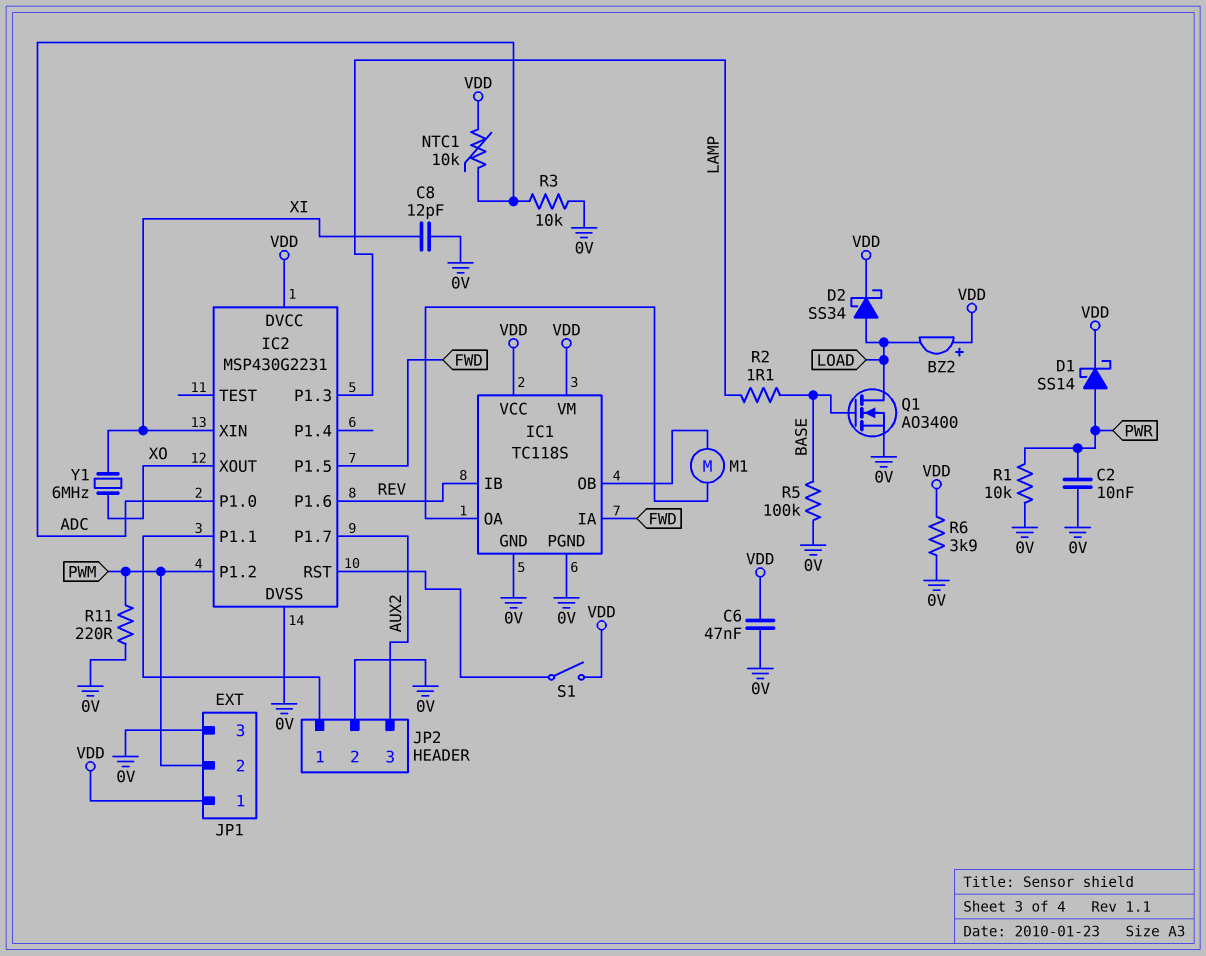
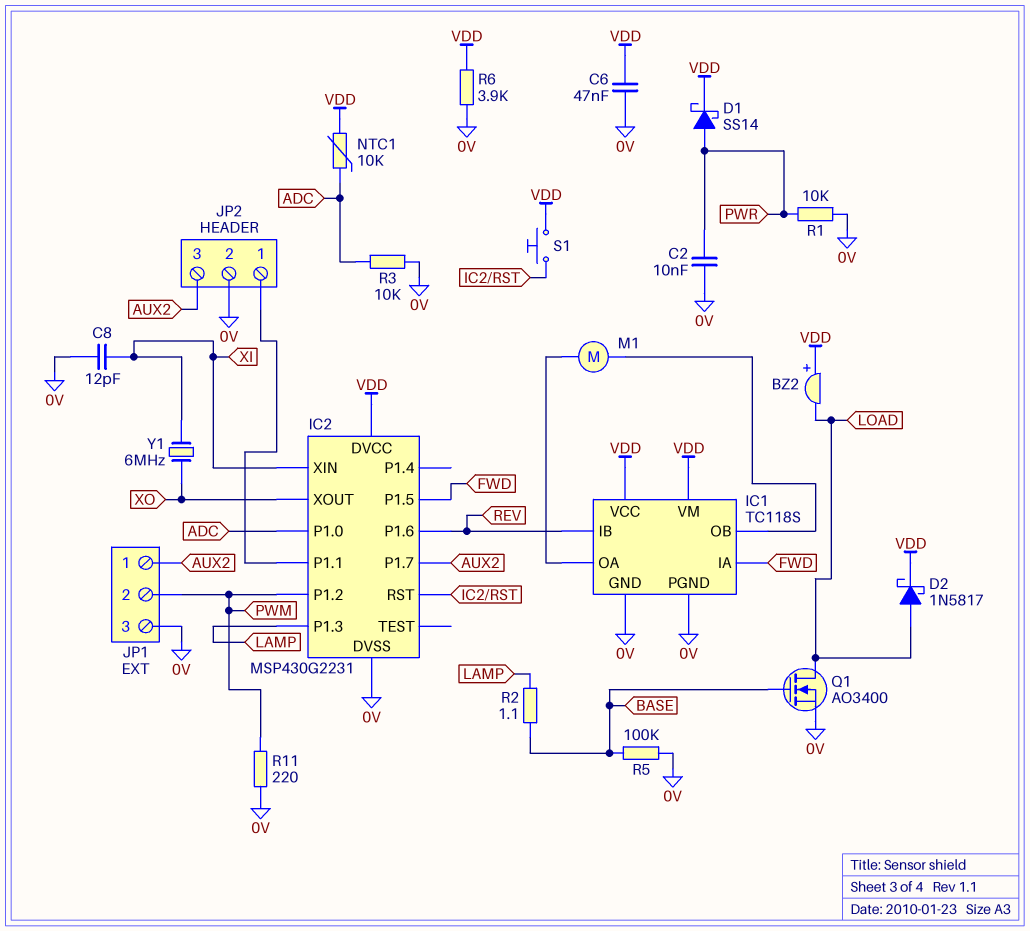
D2: schottky SS34 (A LOAD, K VDD) -> schottky 1N5817 (A LOAD, K VDD)
JP1 pin 1: VDD -> AUX2
S1: switch (IC2/RST, VDD) -> button (IC2/RST, VDD)

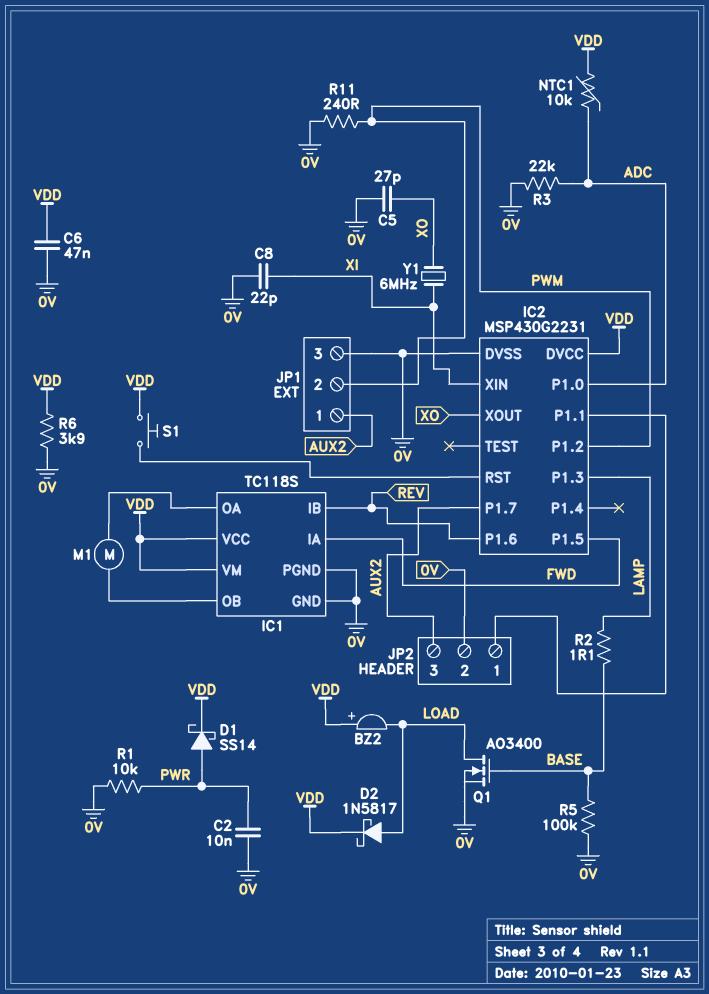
C5: none -> 27pF (0V, XO)
C8: 12pF (0V, XI) -> 22pF (0V, XI)
R3: 10k (0V, ADC) -> 22k (0V, ADC)
R11: 220 (0V, PWM) -> 240 (0V, PWM)

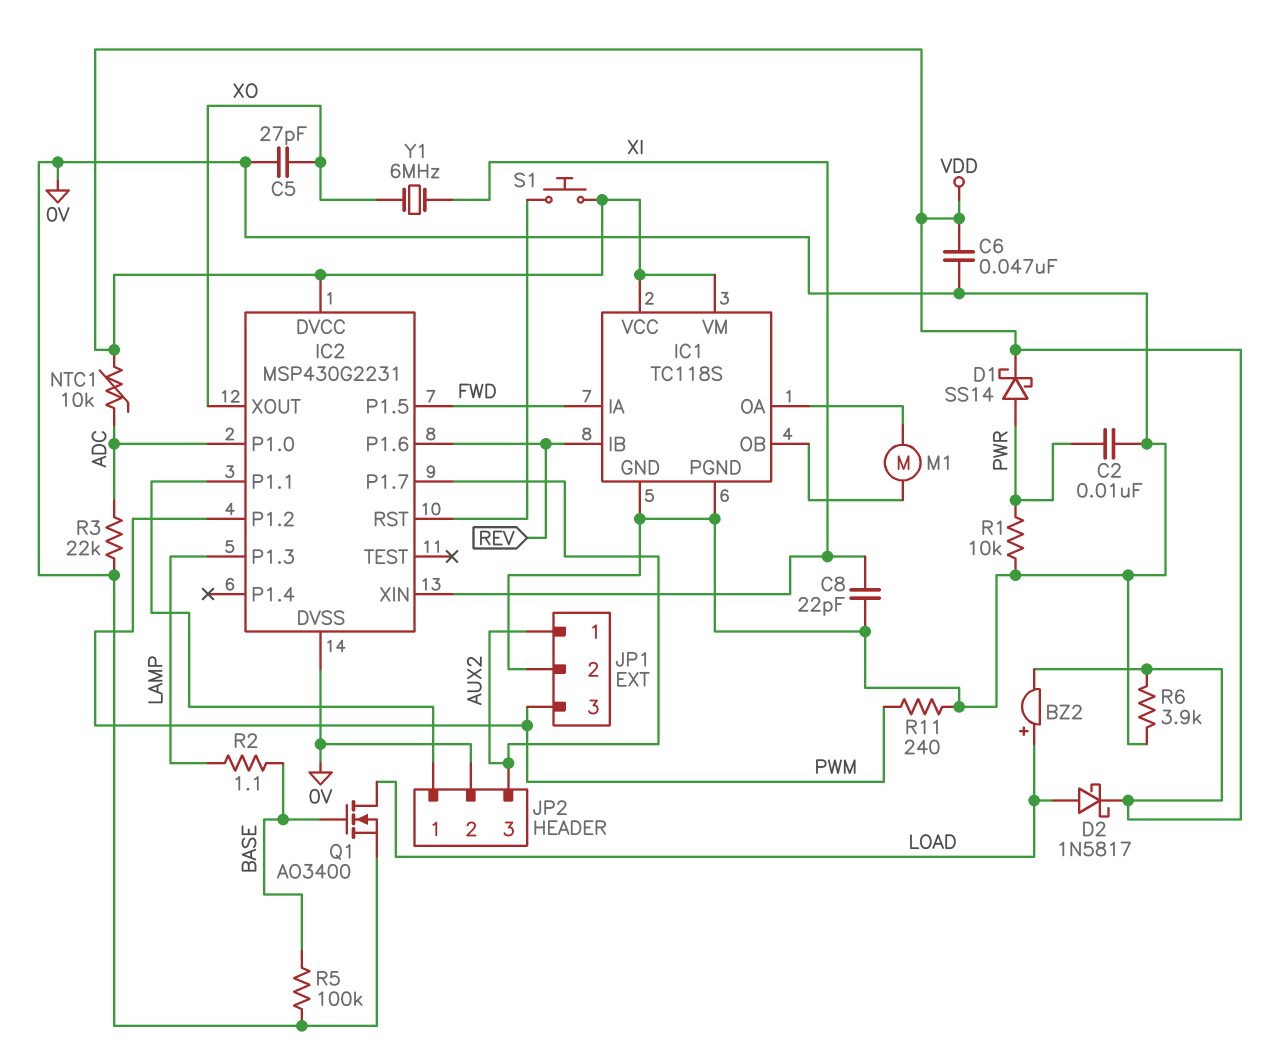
BZ2: buzzer (plus VDD, minus LOAD) -> buzzer (plus LOAD, minus VDD)
JP1 pin 2: PWM -> 0V
JP1 pin 3: 0V -> PWM

